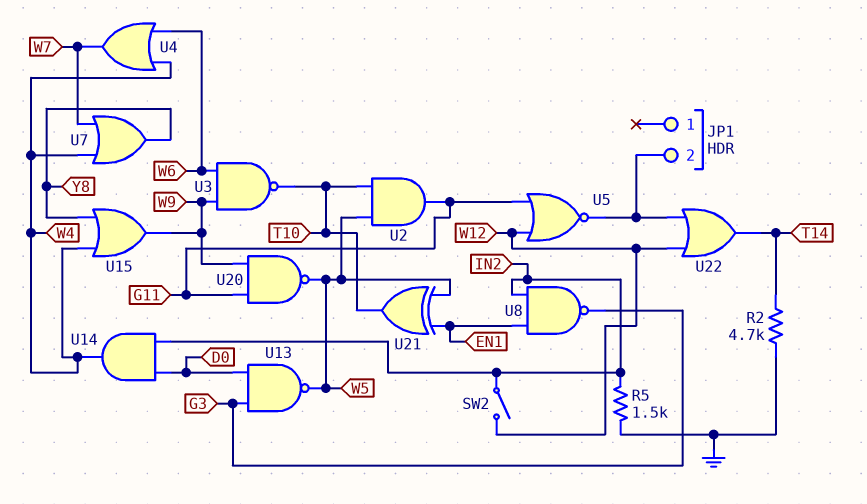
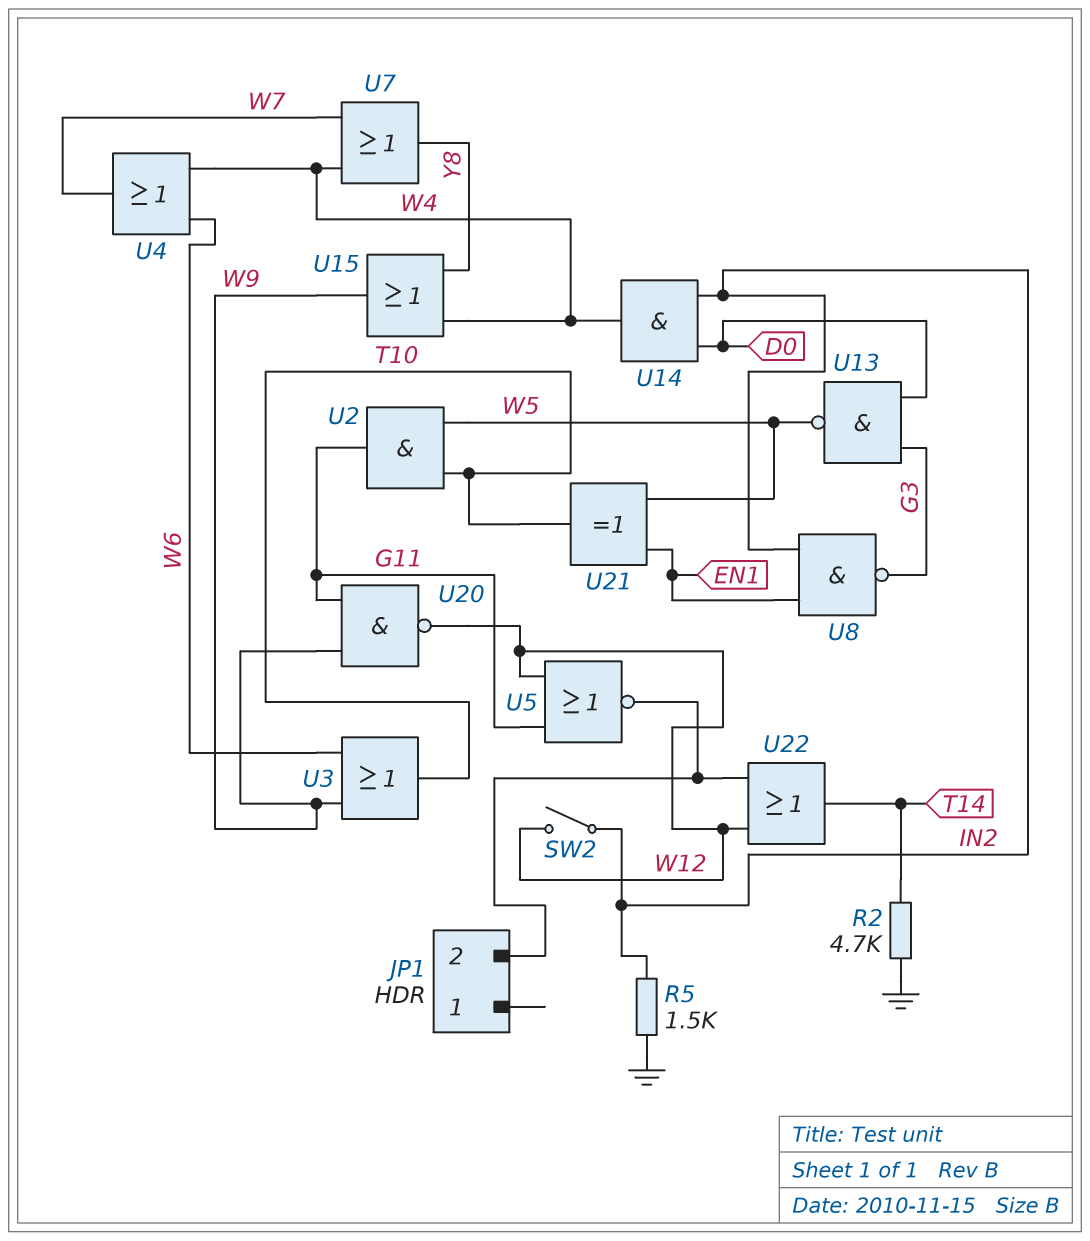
U3: NAND (in W6, in W9, out T10) -> OR (in W6, in W9, out T10)
U20: NAND (in G11, in W9, out W5) -> NAND (in G11, in W9, out W12)

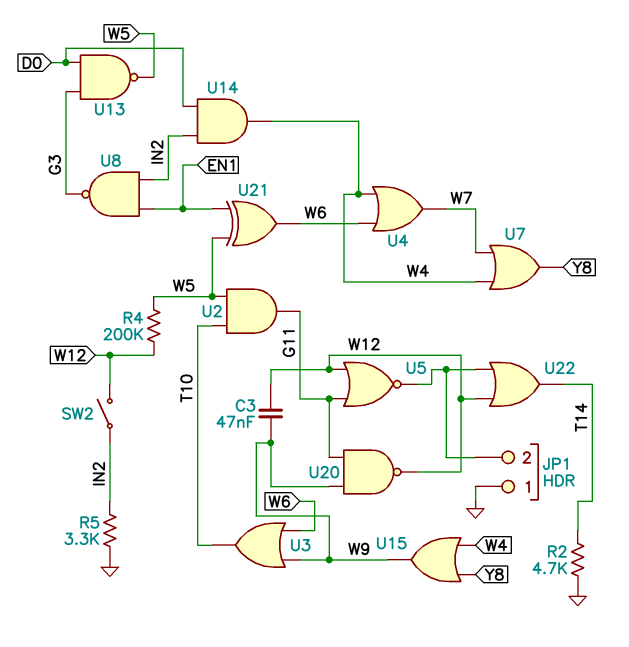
C3: none -> 47nF (W9, W12)
JP1 pin 1: none -> GND
R4: none -> 200k (W5, W12)
R5: 1.5k (GND, IN2) -> 3.3k (GND, IN2)
U21: XOR (in EN1, in W5, out T10) -> XOR (in EN1, in W5, out W6)

